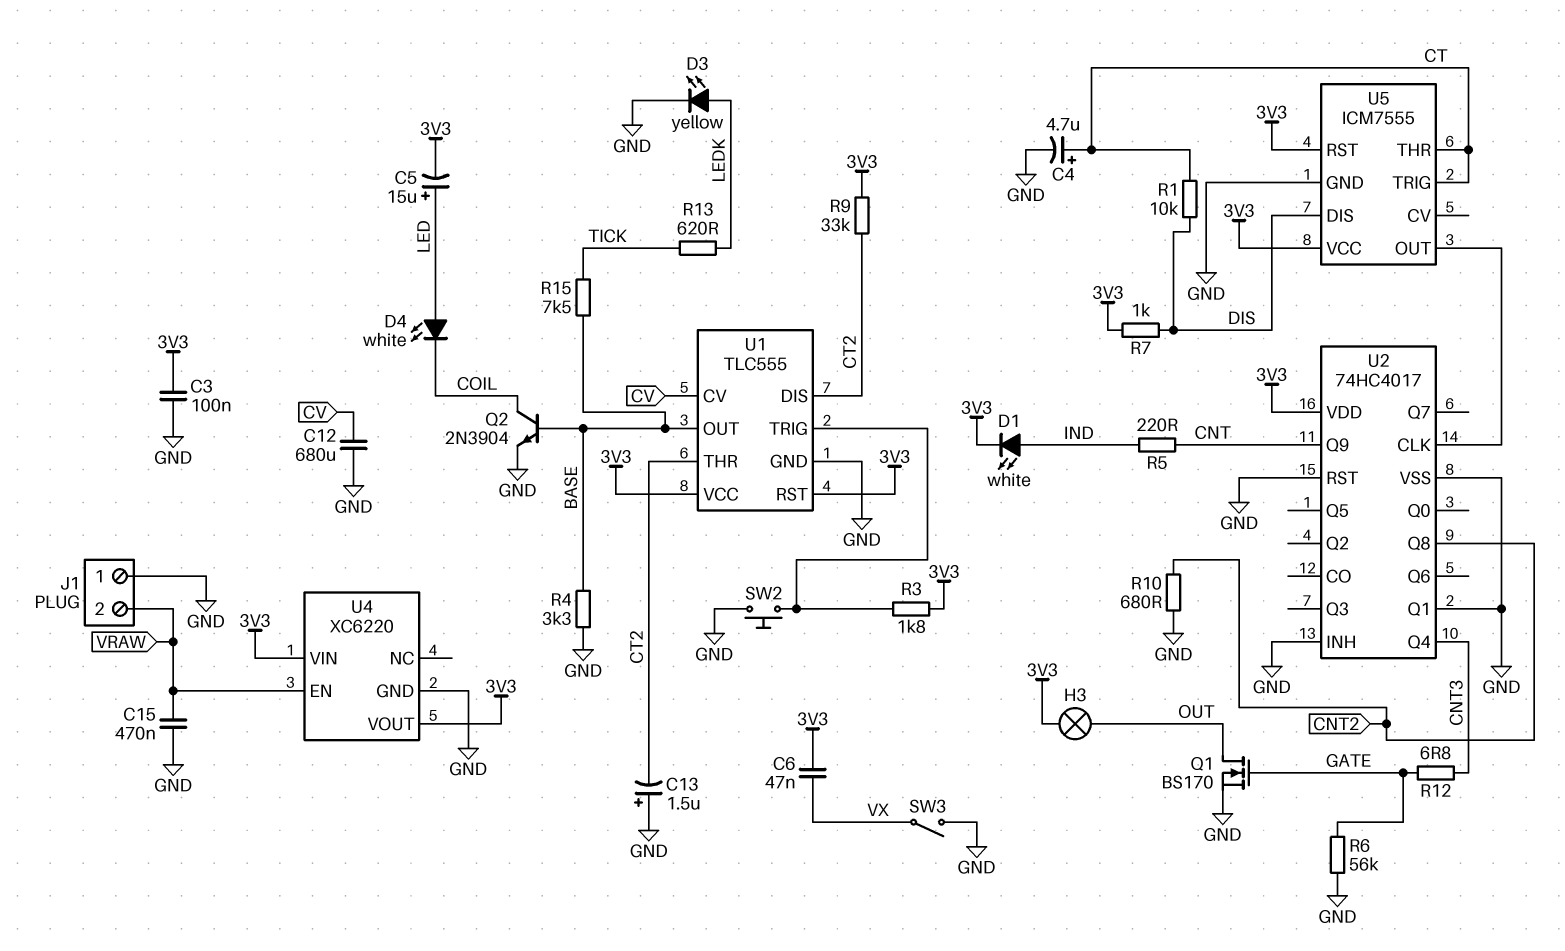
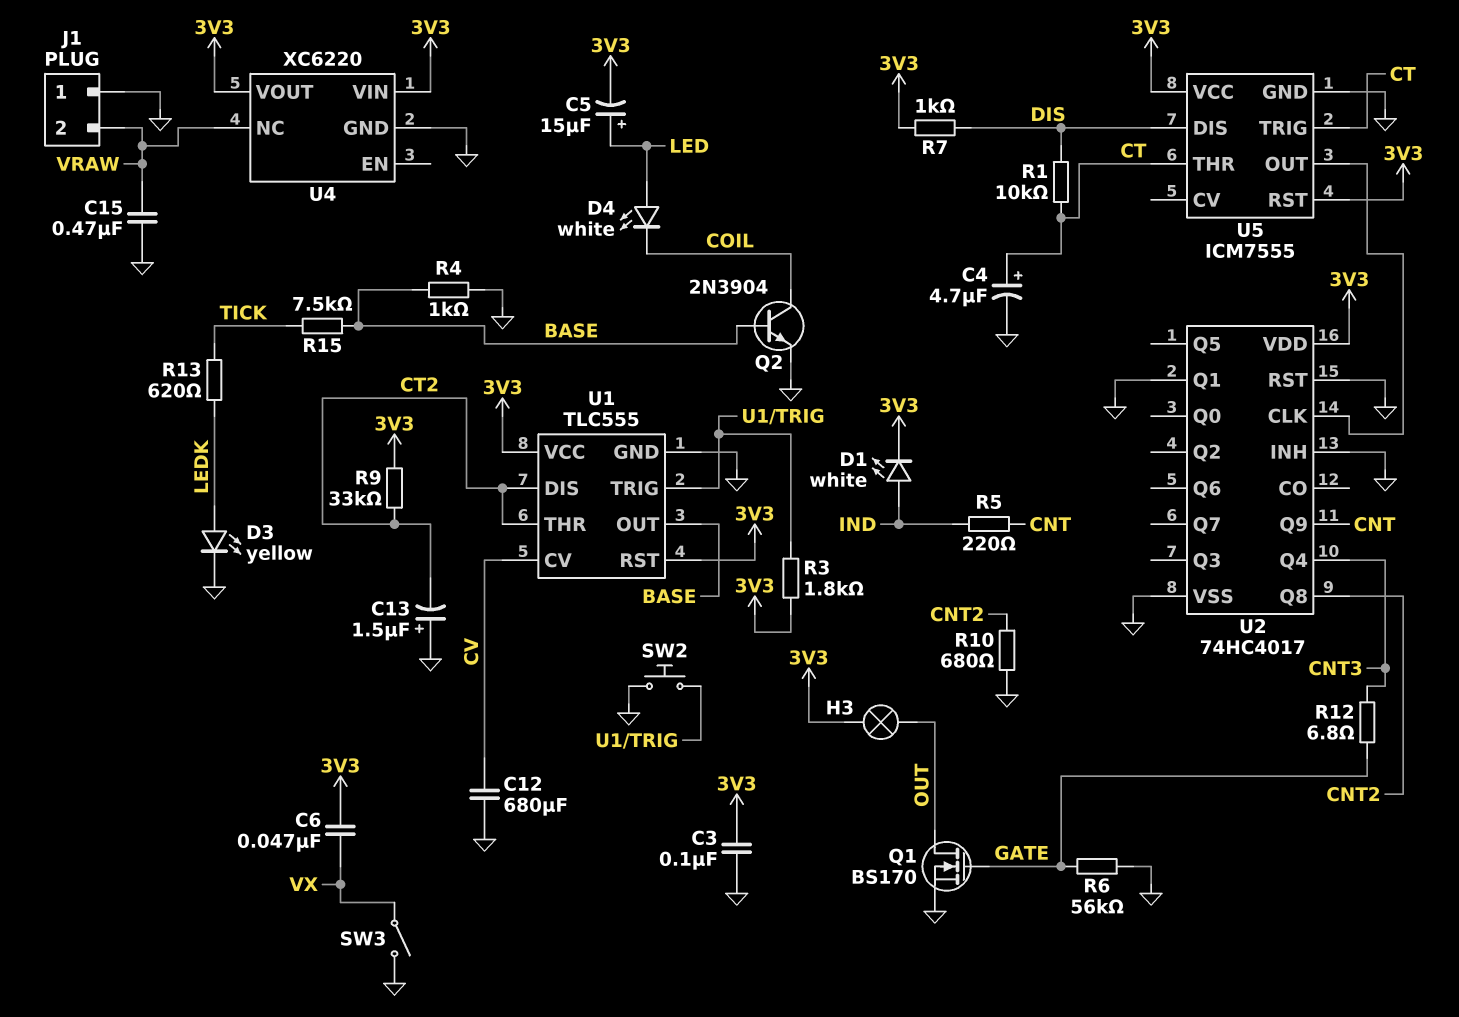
R4: 3.3k (BASE, GND) -> 1k (BASE, GND)
U4 pin EN: VRAW -> none
U4 pin NC: none -> VRAW

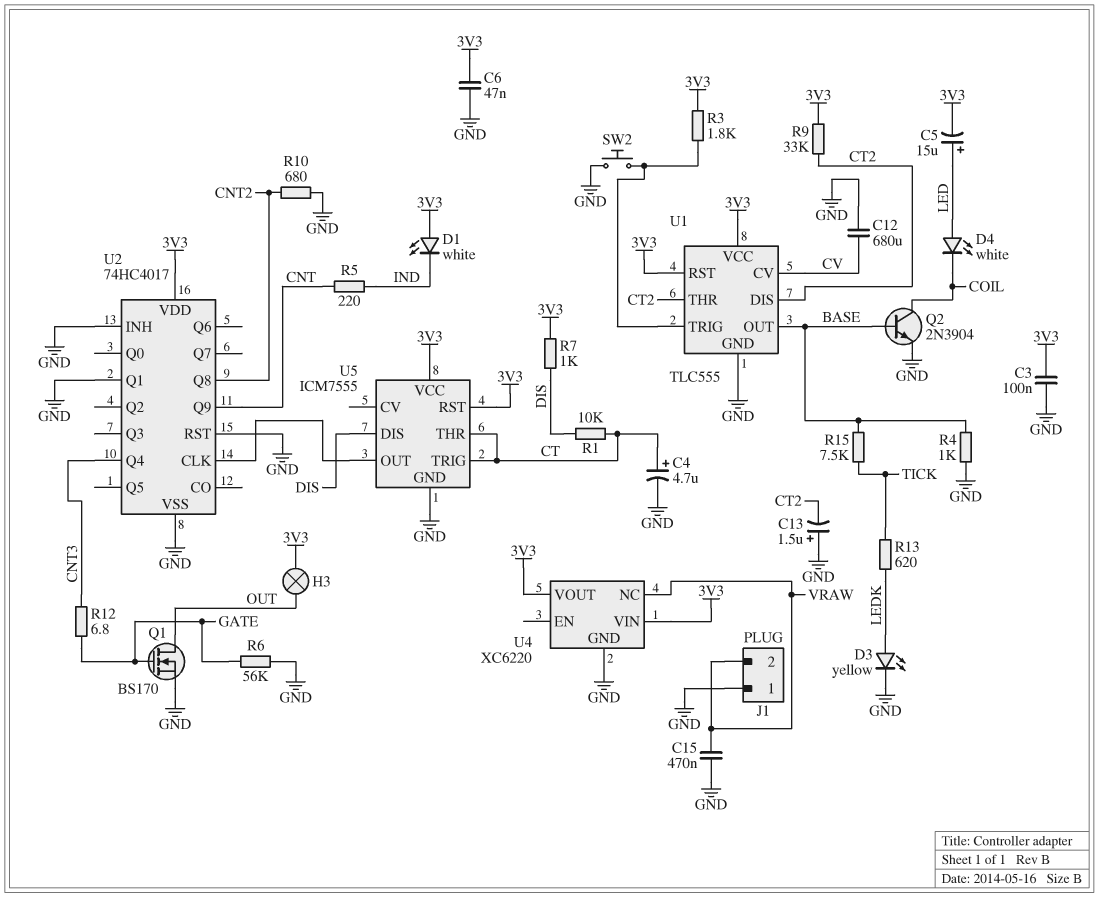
C6: 47nF (3V3, VX) -> 47nF (3V3, GND)
D1: LED white (A IND, K 3V3) -> LED white (A 3V3, K IND)
SW3: switch (GND, VX) -> none

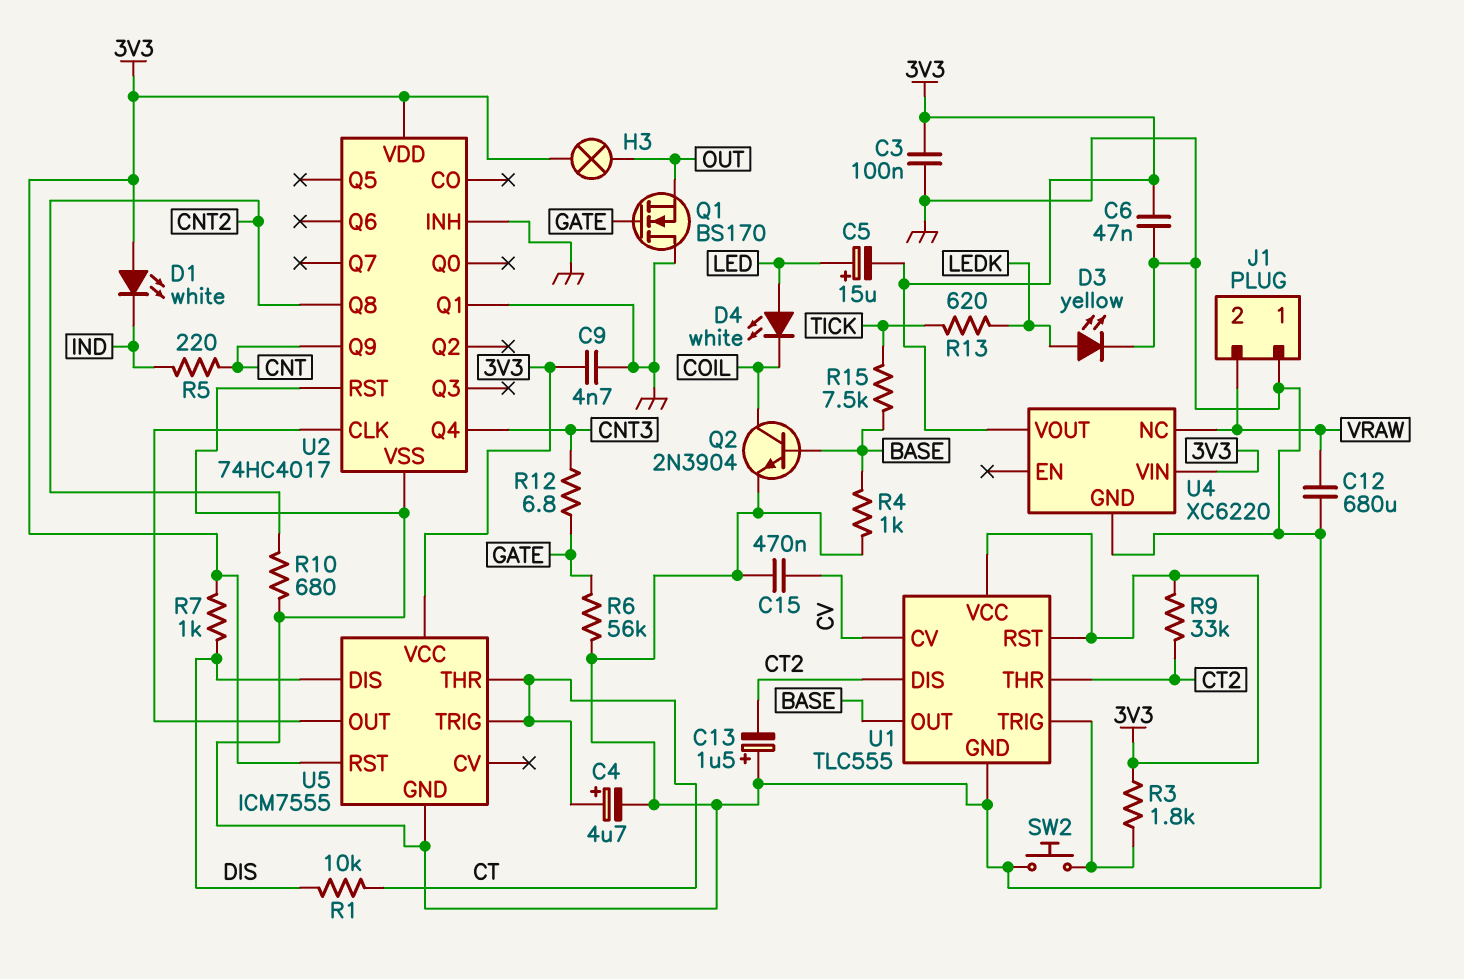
C9: none -> 4.7nF (3V3, GND)
C12: 680uF (CV, GND) -> 680uF (GND, VRAW)
C15: 470nF (GND, VRAW) -> 470nF (CV, GND)
Q1: NMOS BS170 (G GATE, D OUT, S GND) -> NMOS BS170 (G GATE, D GND, S OUT)

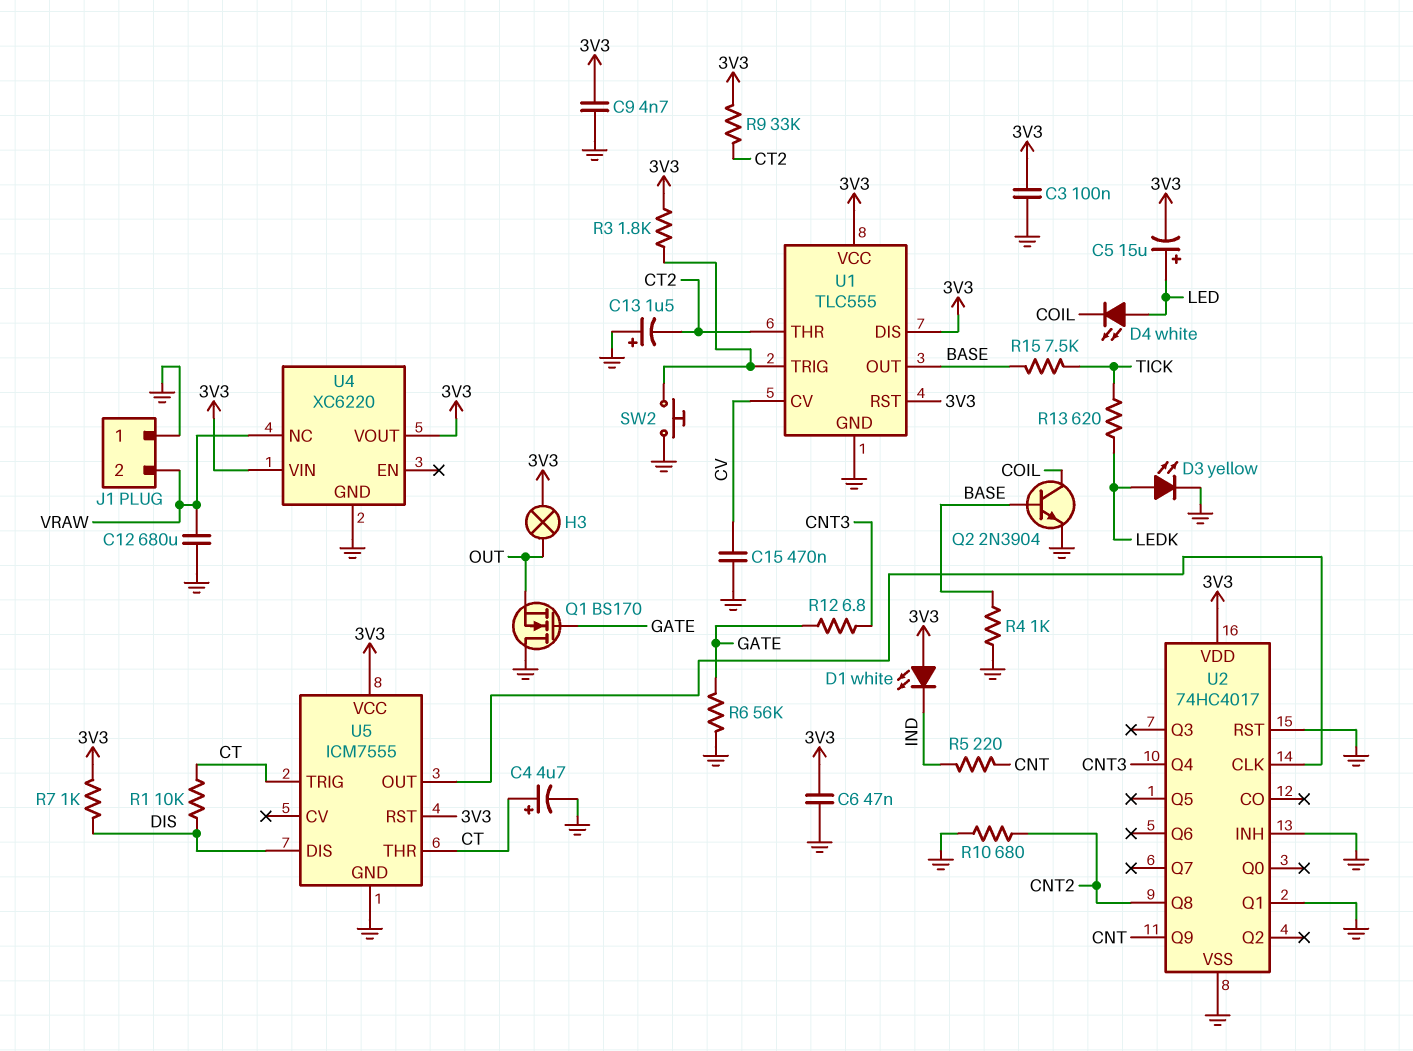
U1 pin DIS: CT2 -> 3V3

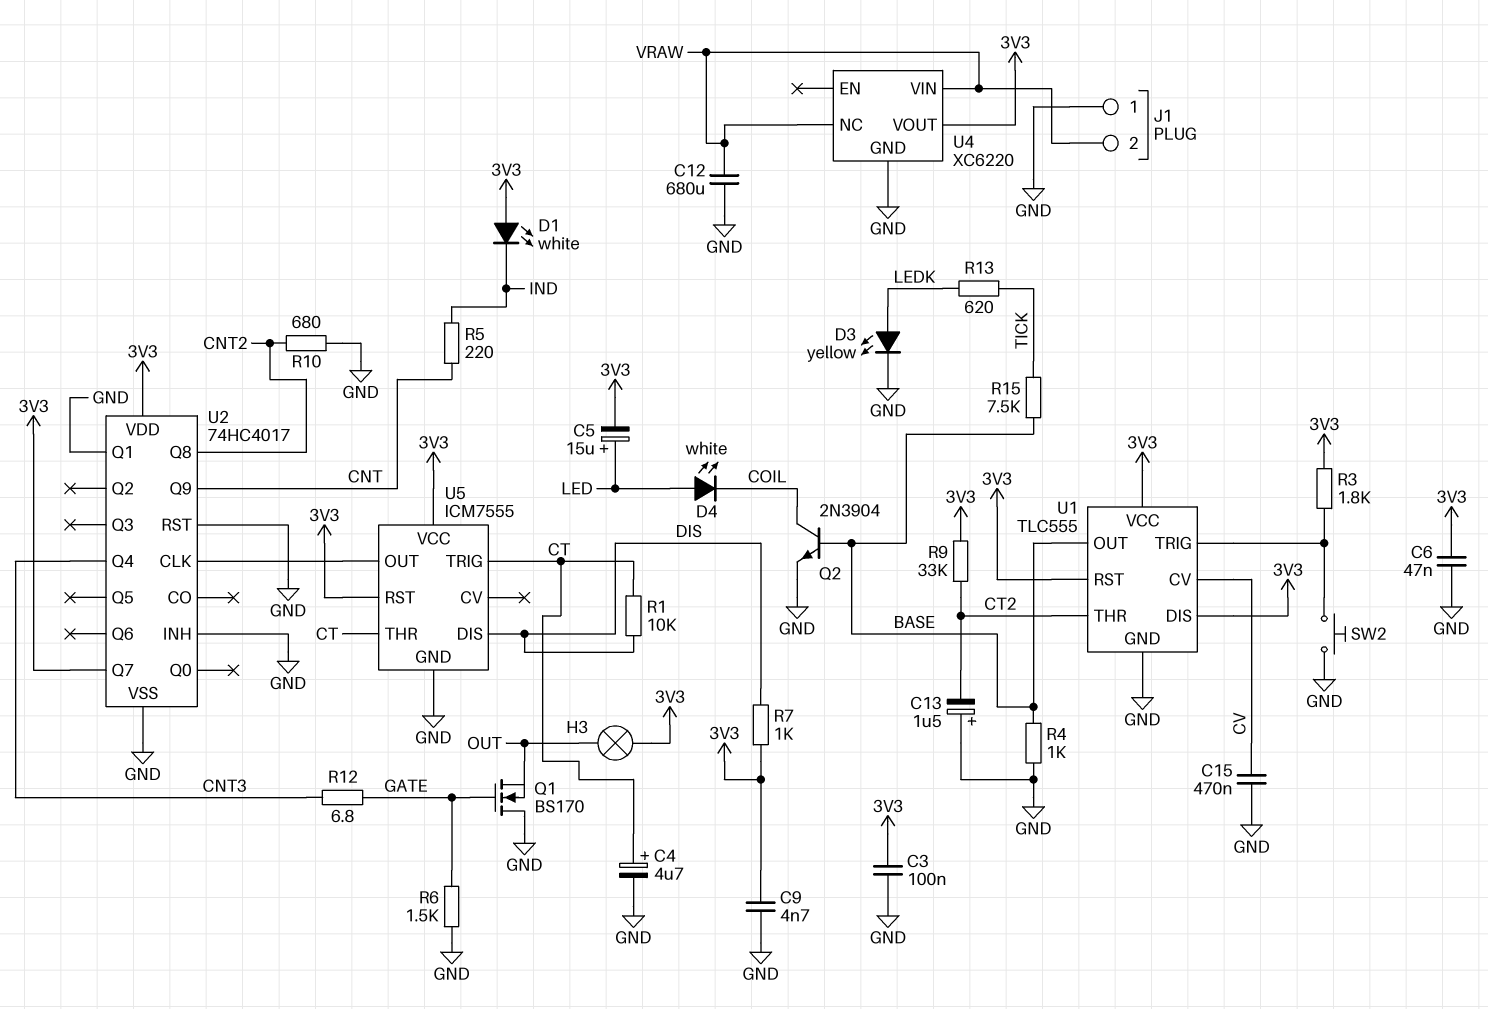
R6: 56k (GATE, GND) -> 1.5k (GATE, GND)
U2 pin Q7: none -> 3V3
U4 pin VIN: 3V3 -> VRAW

